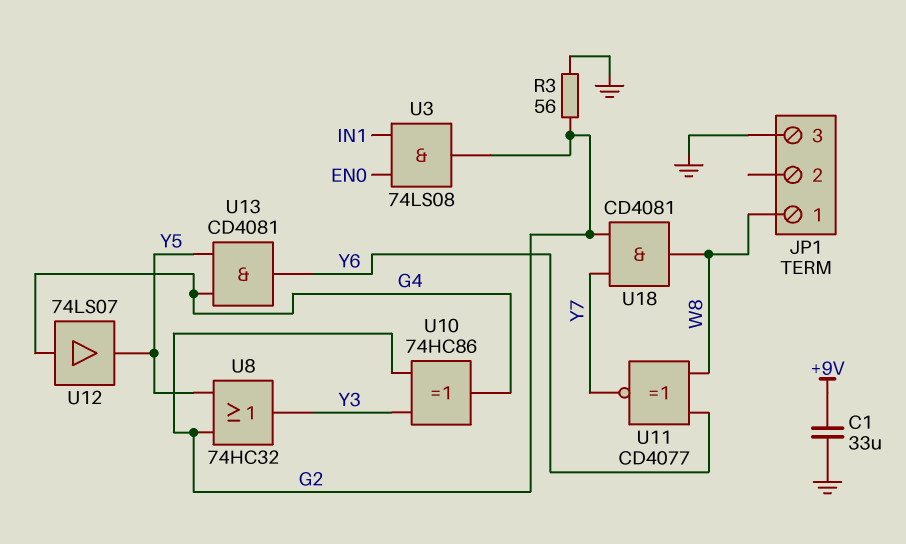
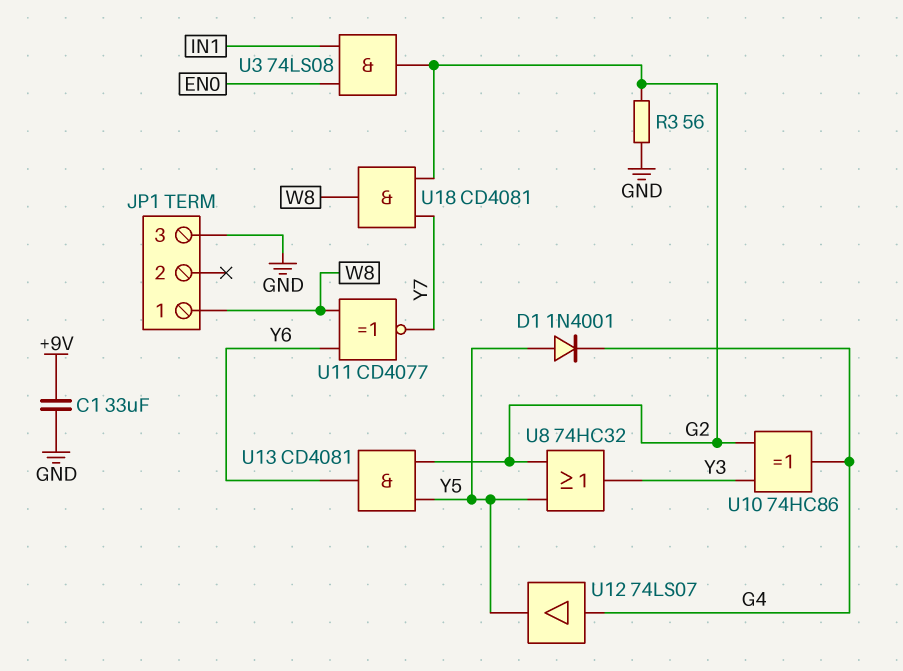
D1: none -> diode 1N4001 (A Y5, K G4)
U13: AND CD4081 (in G4, in Y5, out Y6) -> AND CD4081 (in G2, in Y5, out Y6)

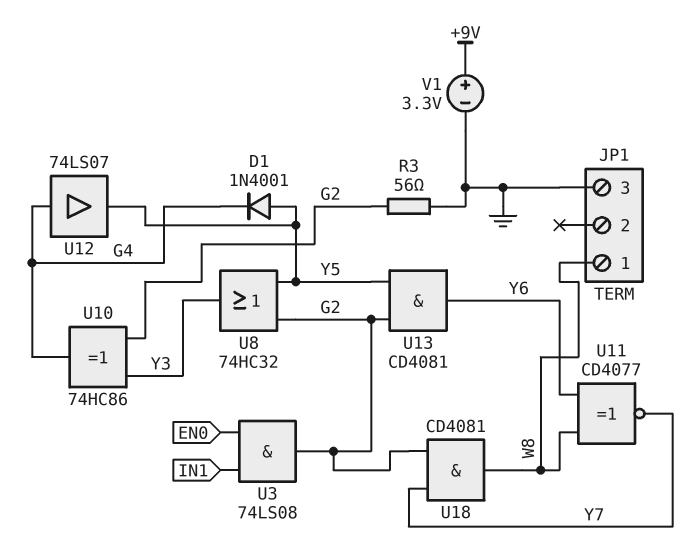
C1: 33uF (+9V, GND) -> none
V1: none -> 3.3V (plus +9V, minus GND)

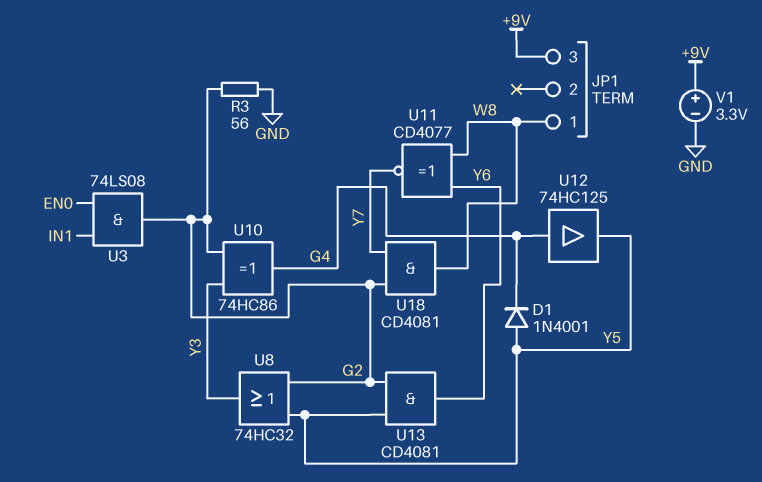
JP1 pin 3: GND -> +9V
U12: buffer 74LS07 (in G4, out Y5) -> buffer 74HC125 (in G4, out Y5)

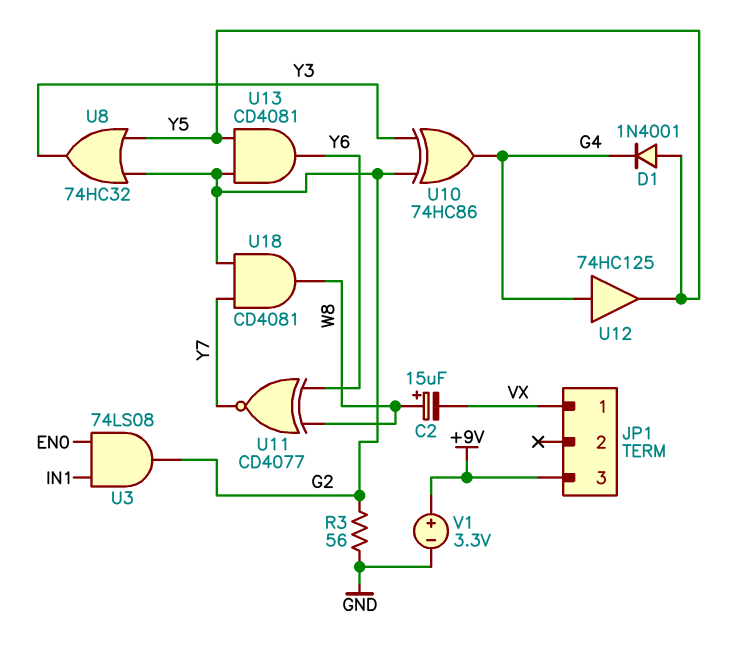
C2: none -> 15uF (plus W8, minus VX)
JP1 pin 1: W8 -> VX

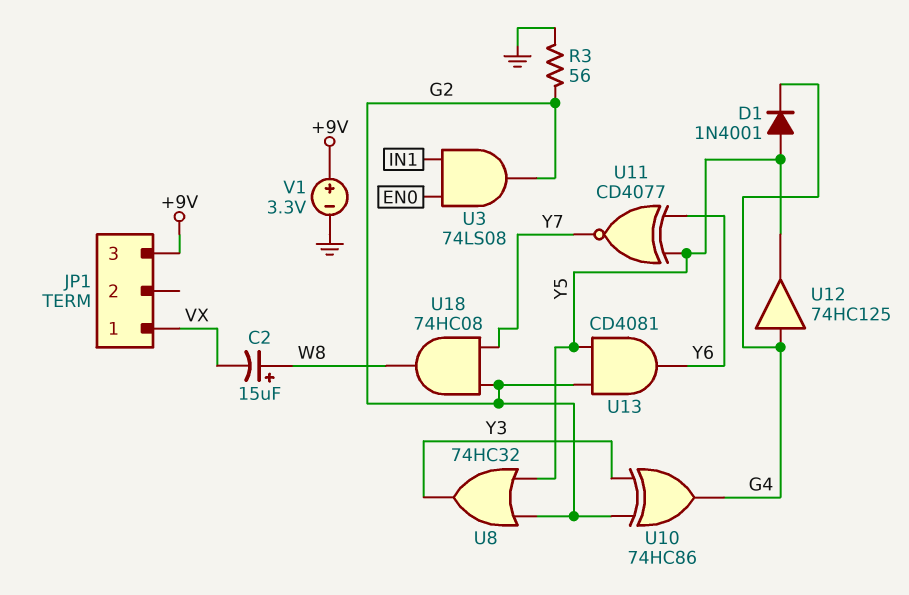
U11: XNOR CD4077 (in W8, in Y6, out Y7) -> XNOR CD4077 (in Y5, in Y6, out Y7)
U18: AND CD4081 (in G2, in Y7, out W8) -> AND 74HC08 (in G2, in Y7, out W8)

